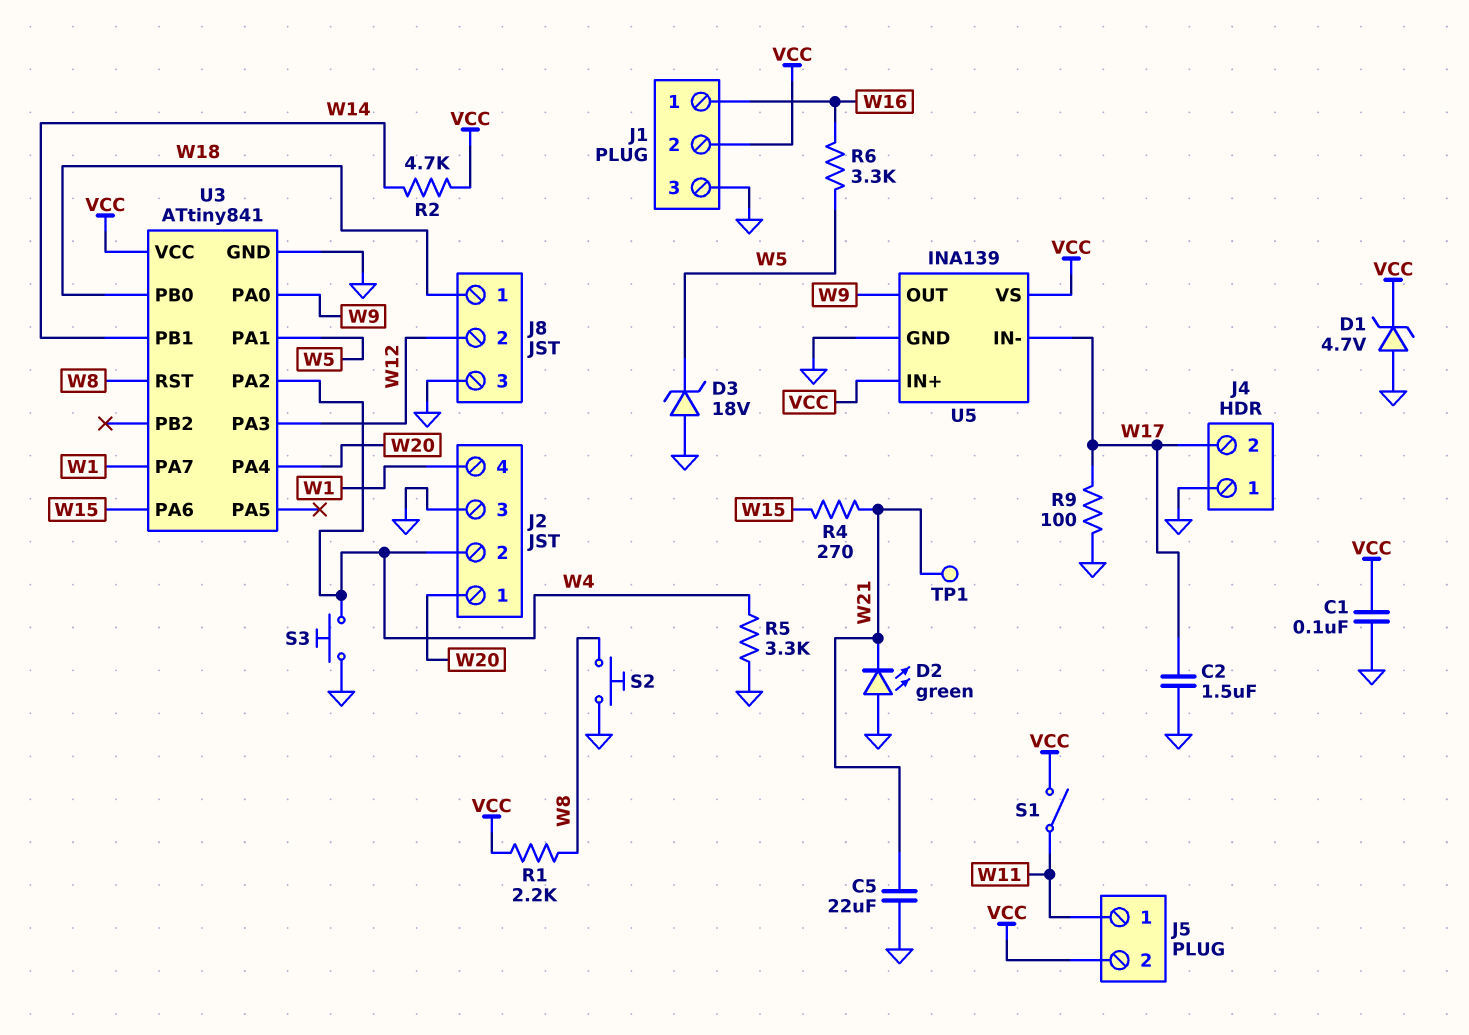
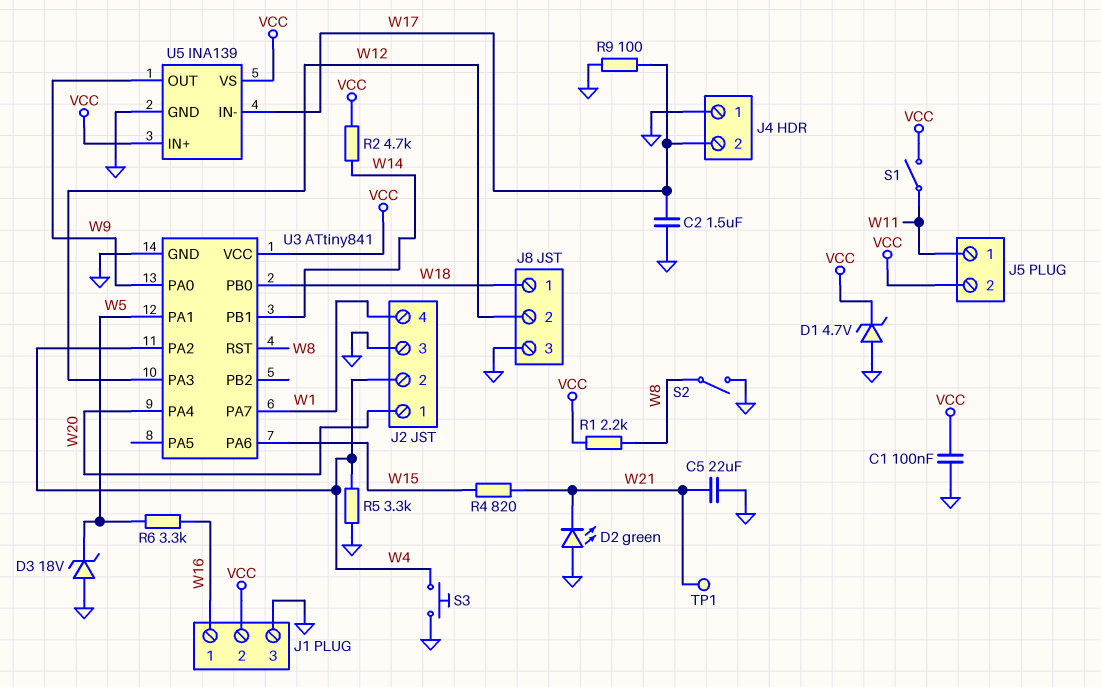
R4: 270 (W15, W21) -> 820 (W15, W21)
S2: button (GND, W8) -> switch (GND, W8)

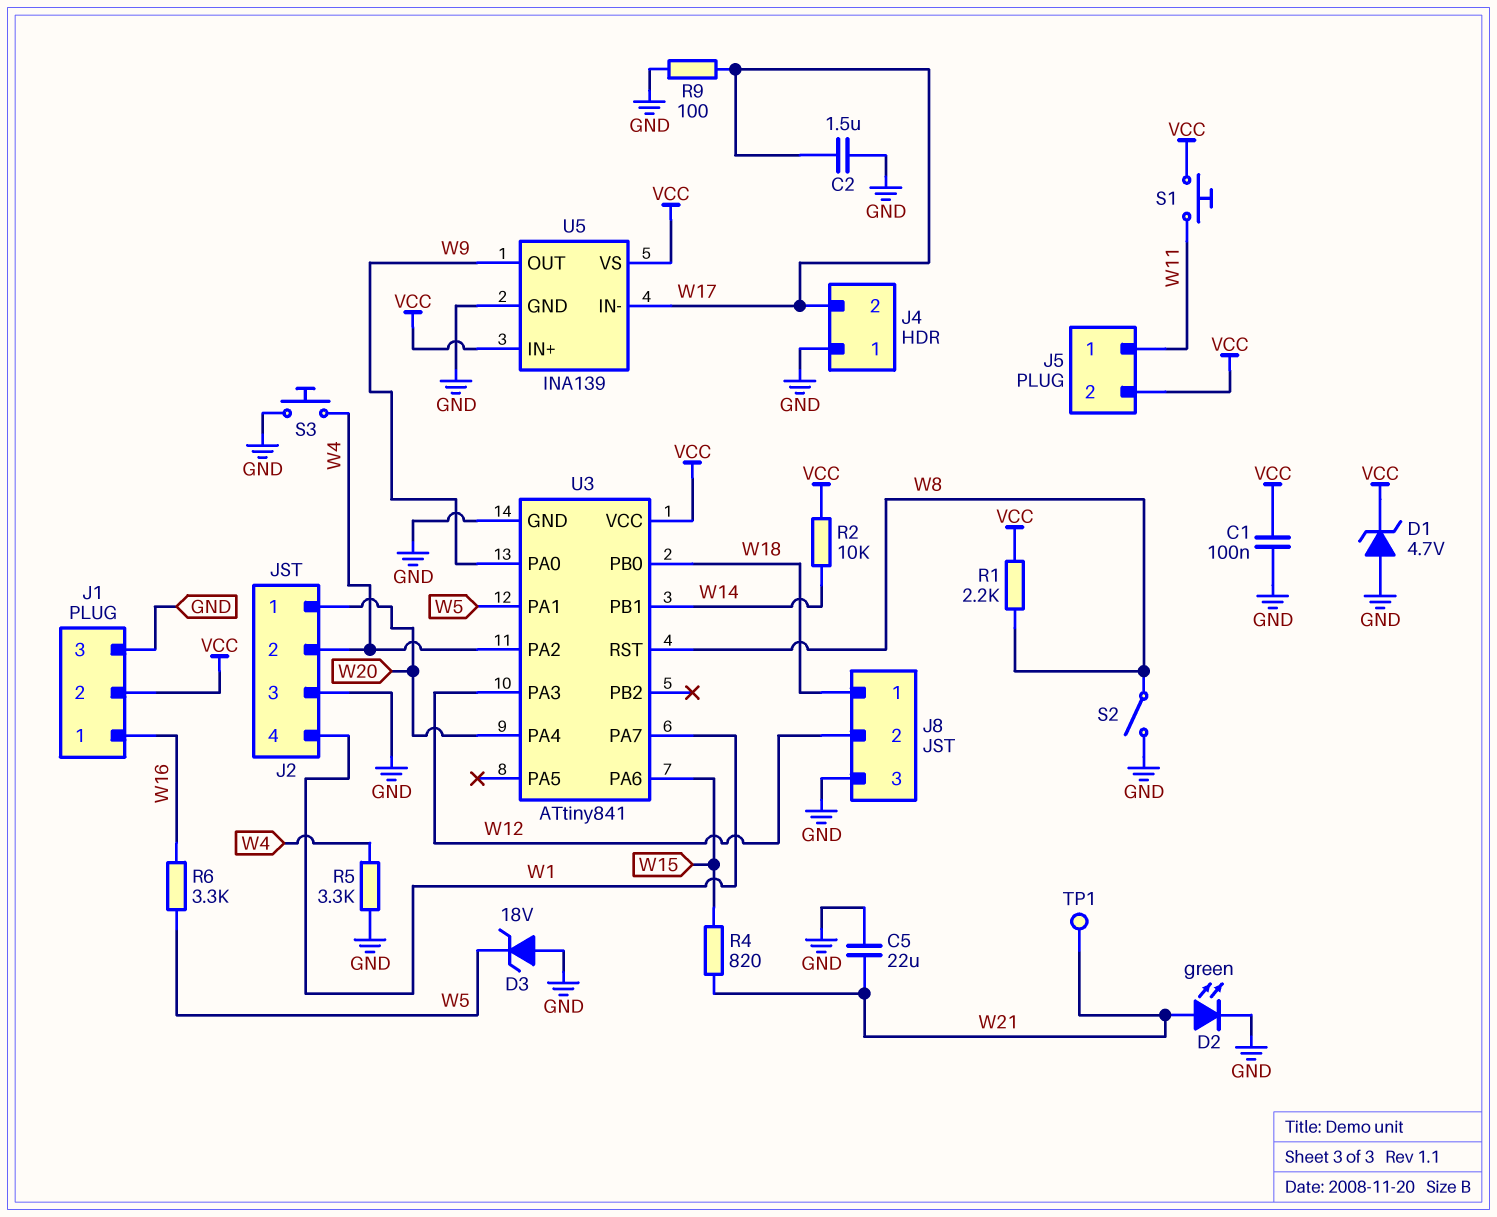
D2: LED green (A GND, K W21) -> LED green (A W21, K GND)
R2: 4.7k (VCC, W14) -> 10k (VCC, W14)
S1: switch (VCC, W11) -> button (VCC, W11)

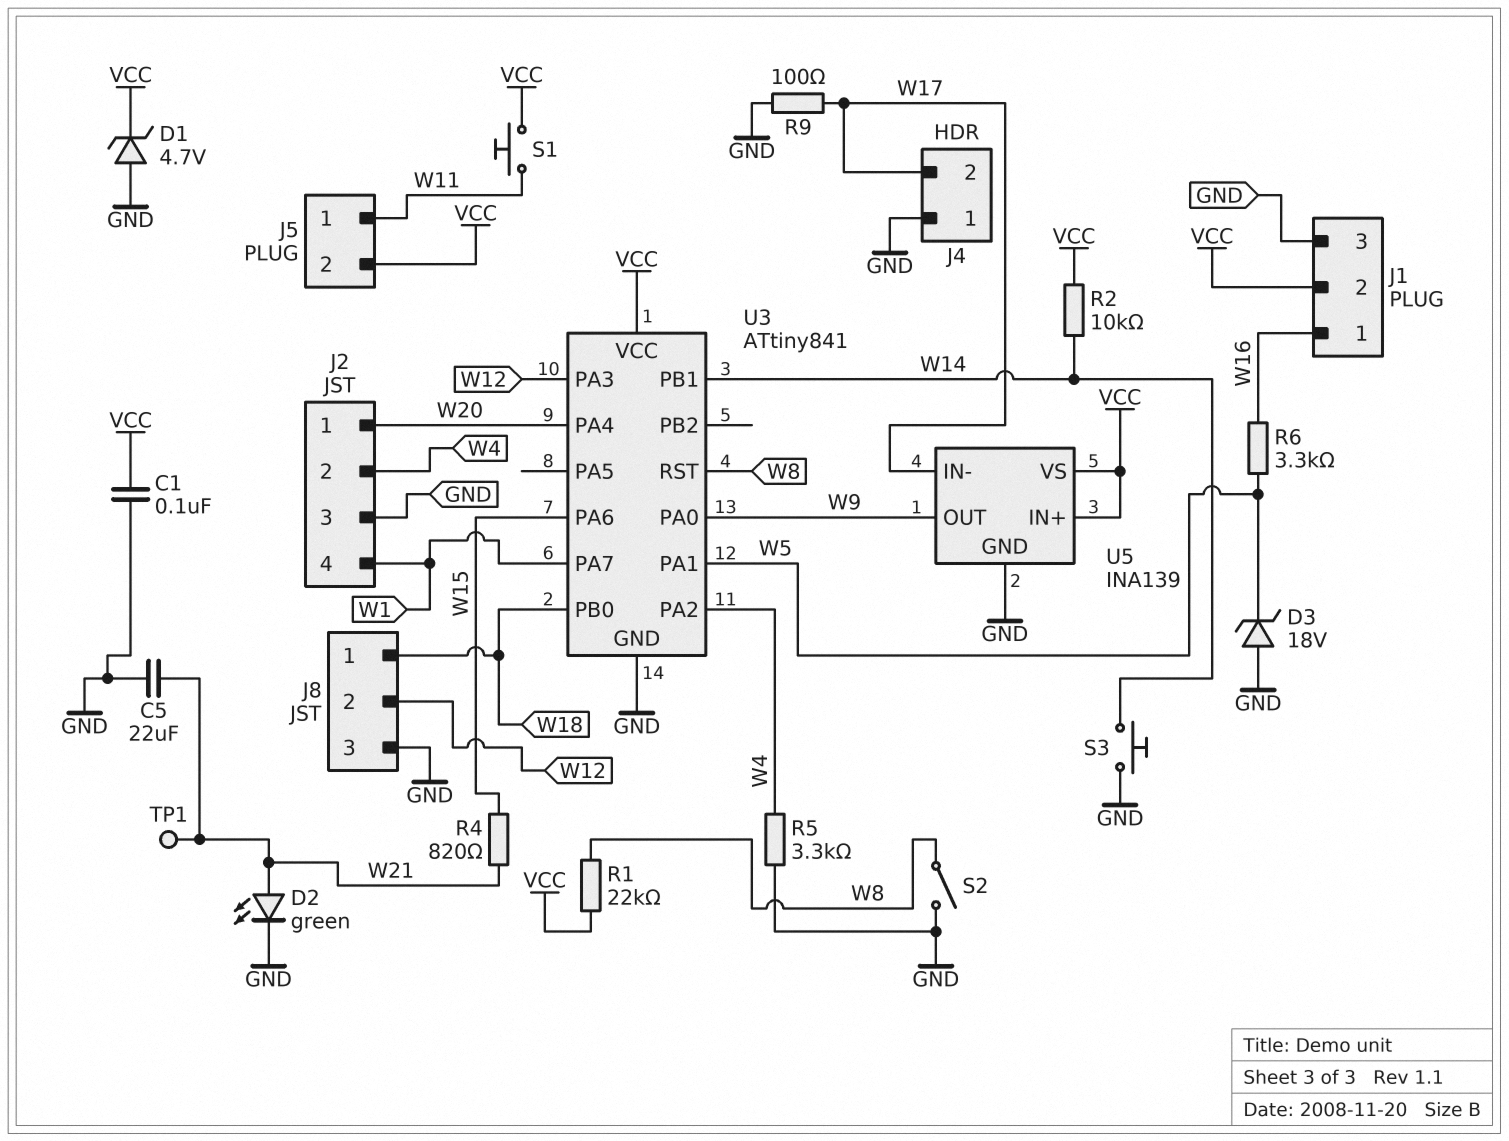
C2: 1.5uF (GND, W17) -> none
R1: 2.2k (VCC, W8) -> 22k (VCC, W8)
S3: button (GND, W4) -> button (GND, W14)

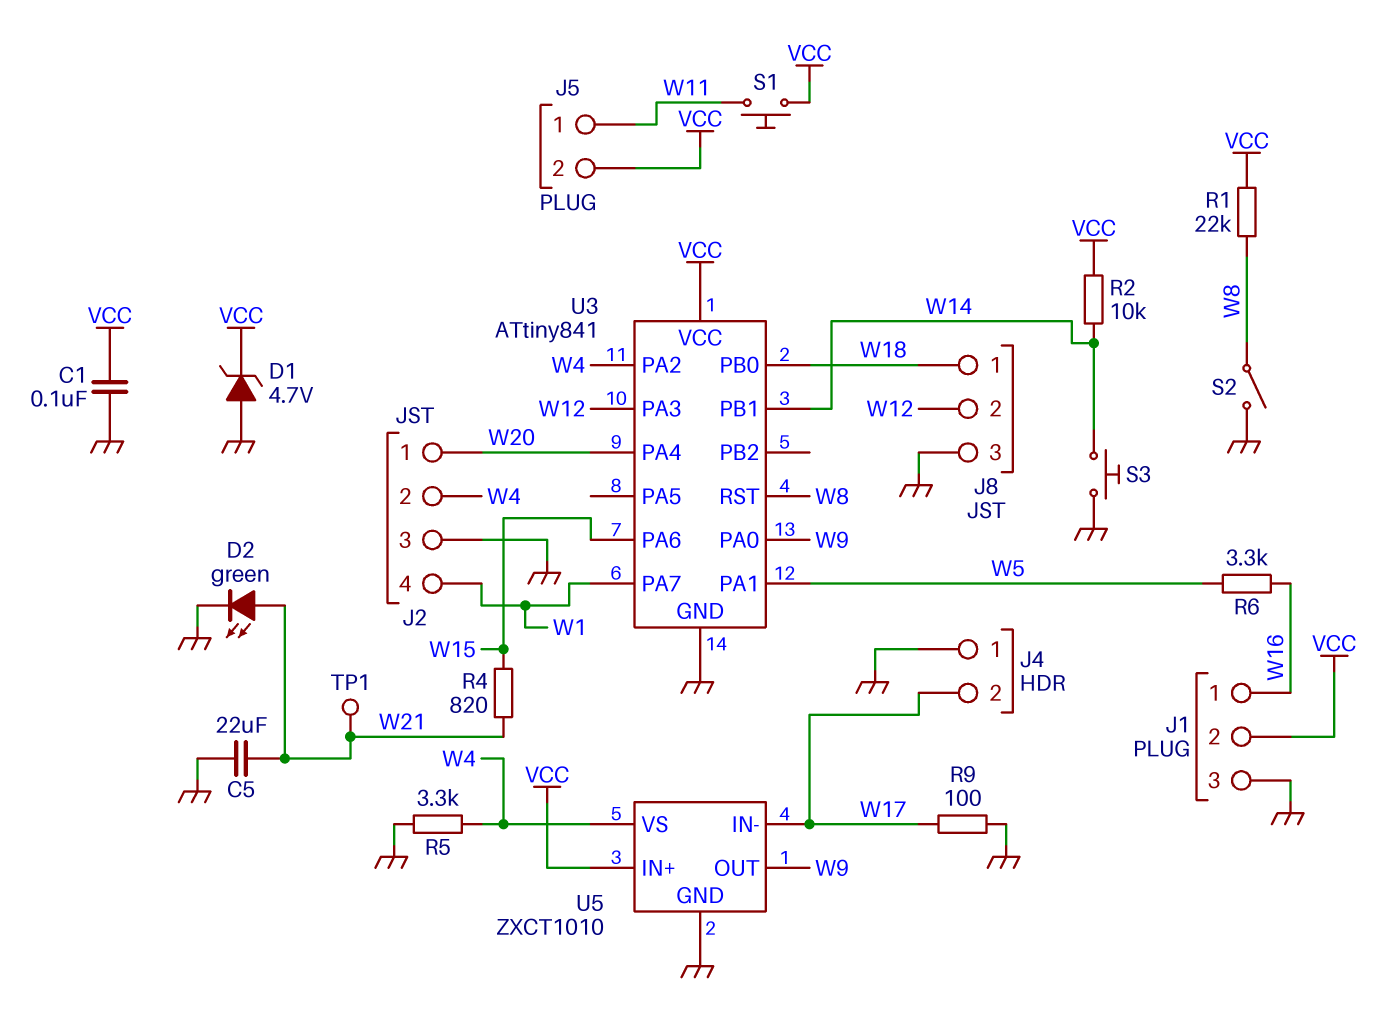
D3: zener 18V (A GND, K W5) -> none
U5: INA139 -> ZXCT1010
U5 pin VS: VCC -> W4

